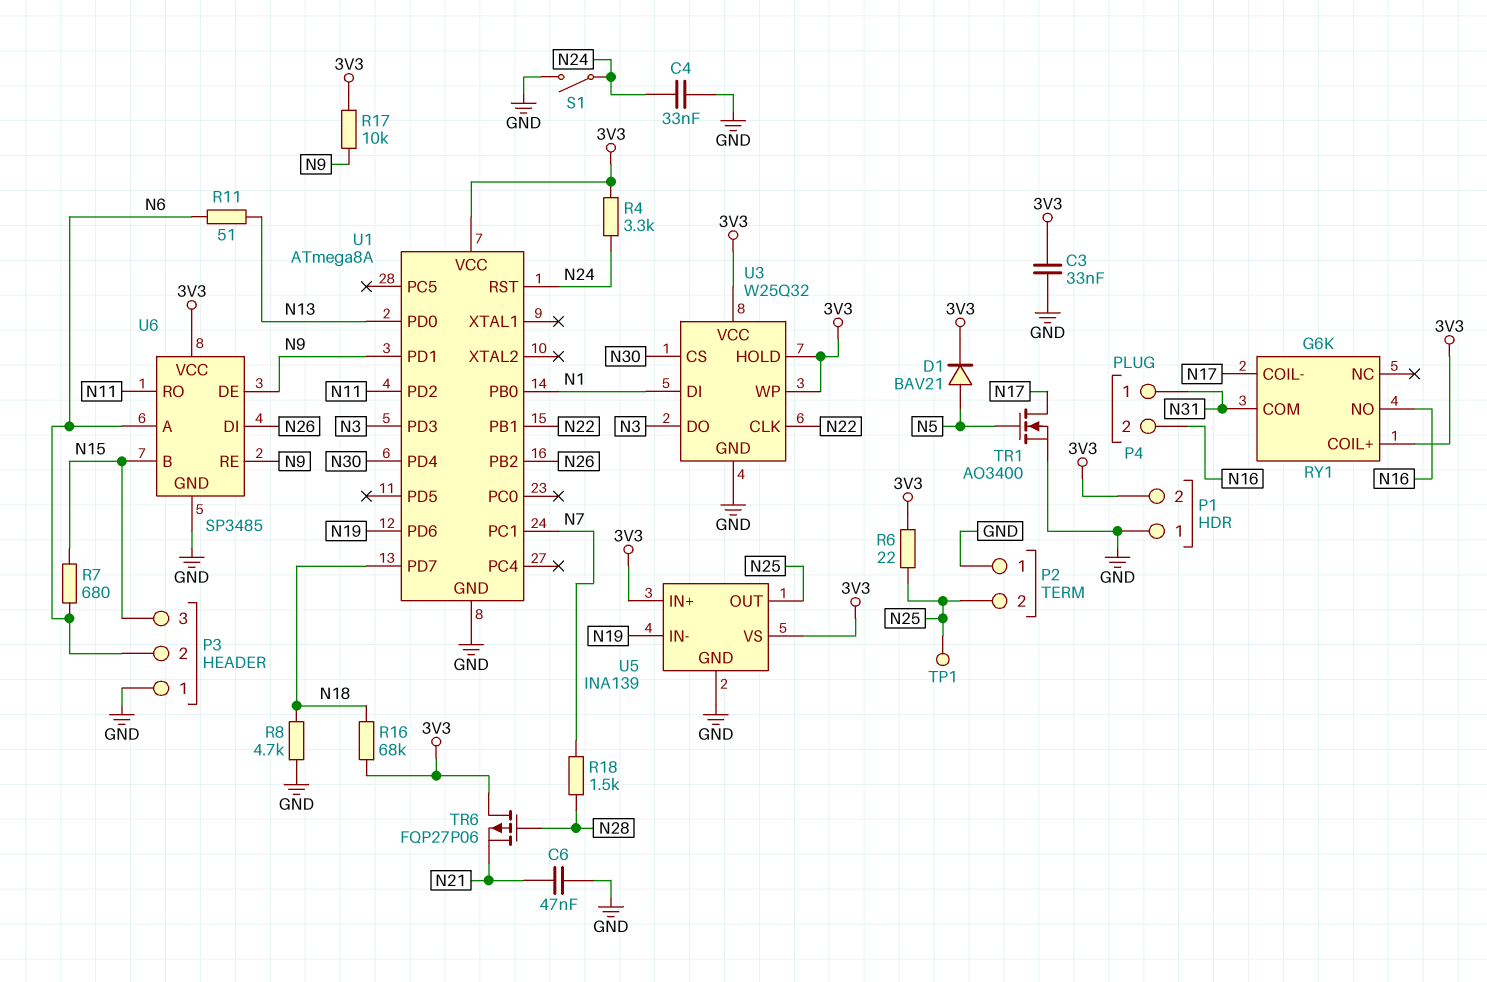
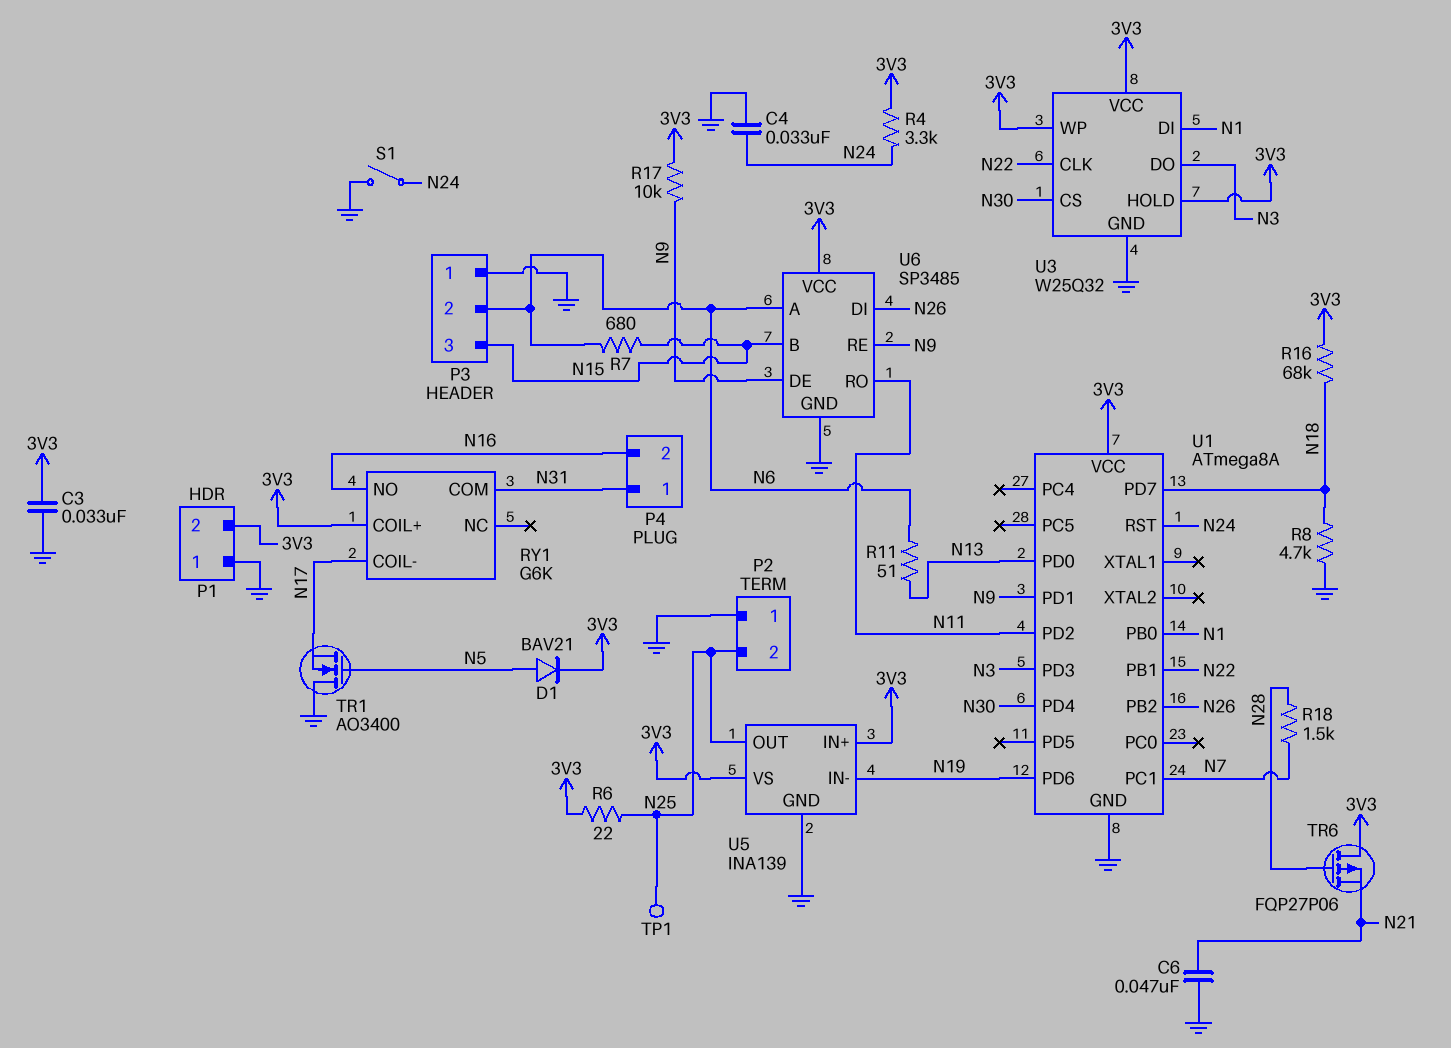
TR1: NMOS AO3400 (G N5, D N17, S GND) -> NMOS AO3400 (G N5, D GND, S N17)

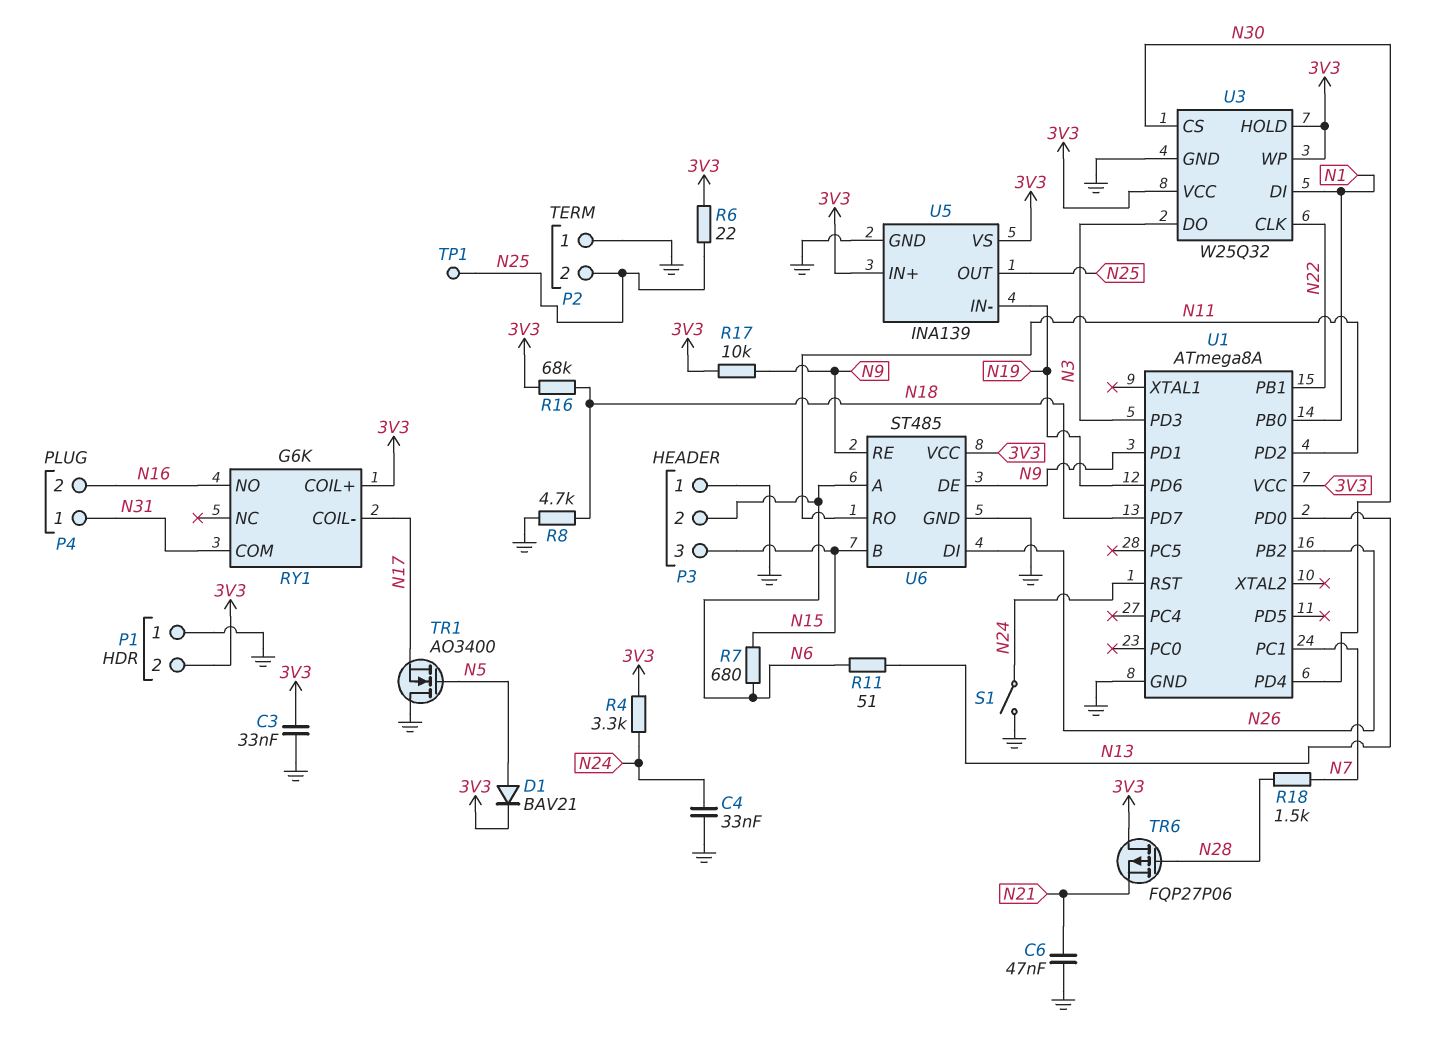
U6: SP3485 -> ST485

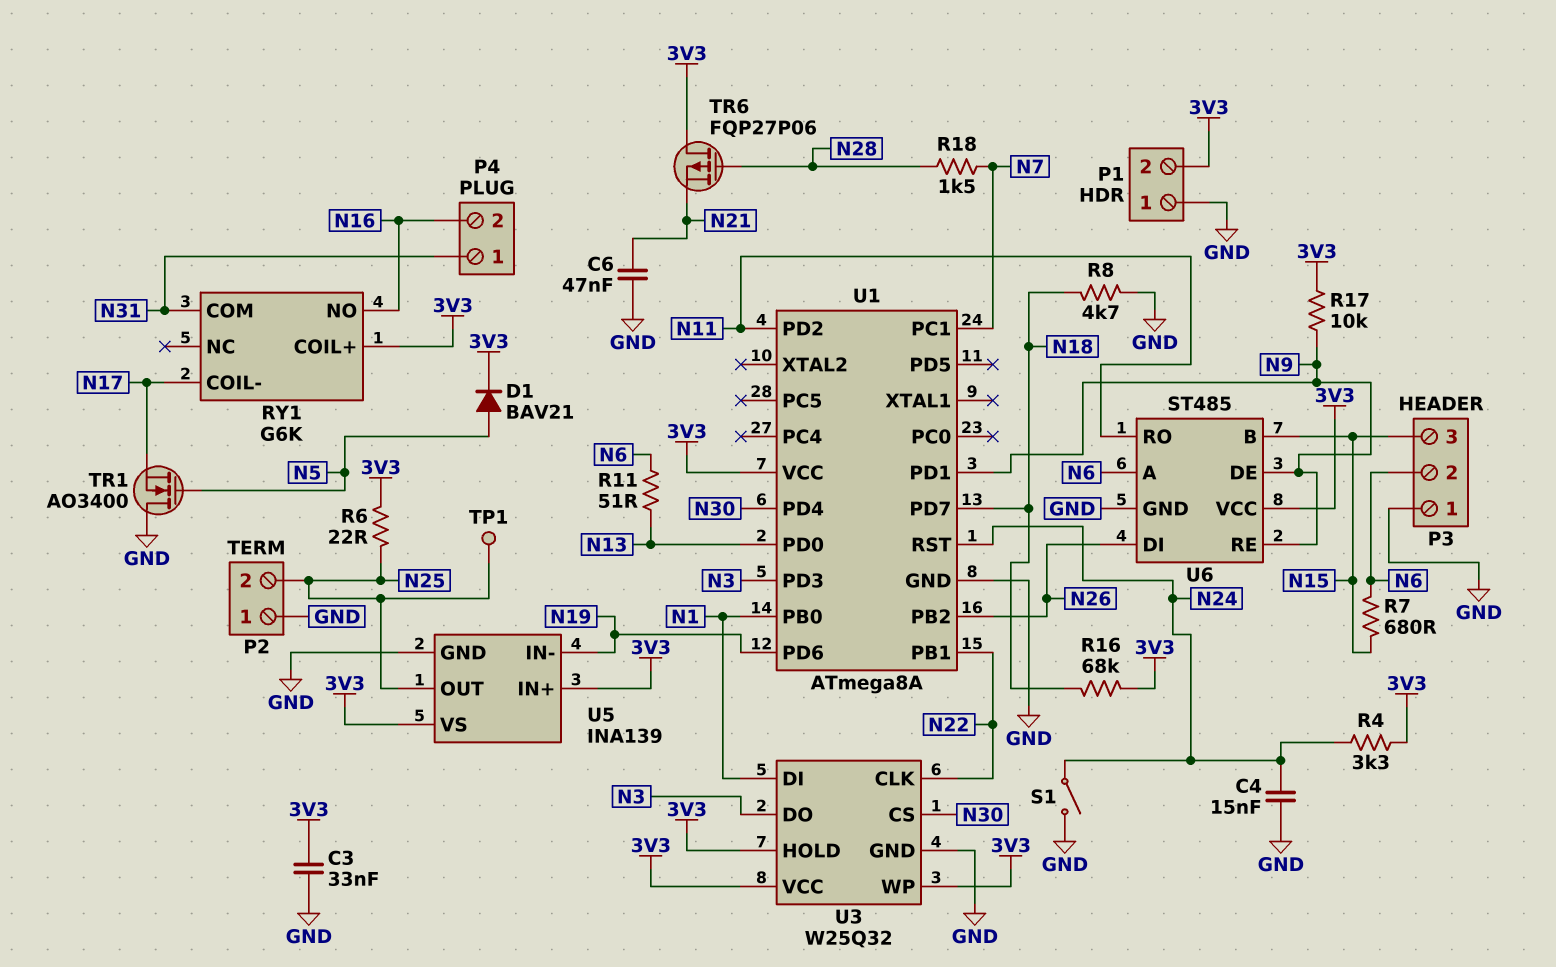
C4: 33nF (GND, N24) -> 15nF (GND, N24)

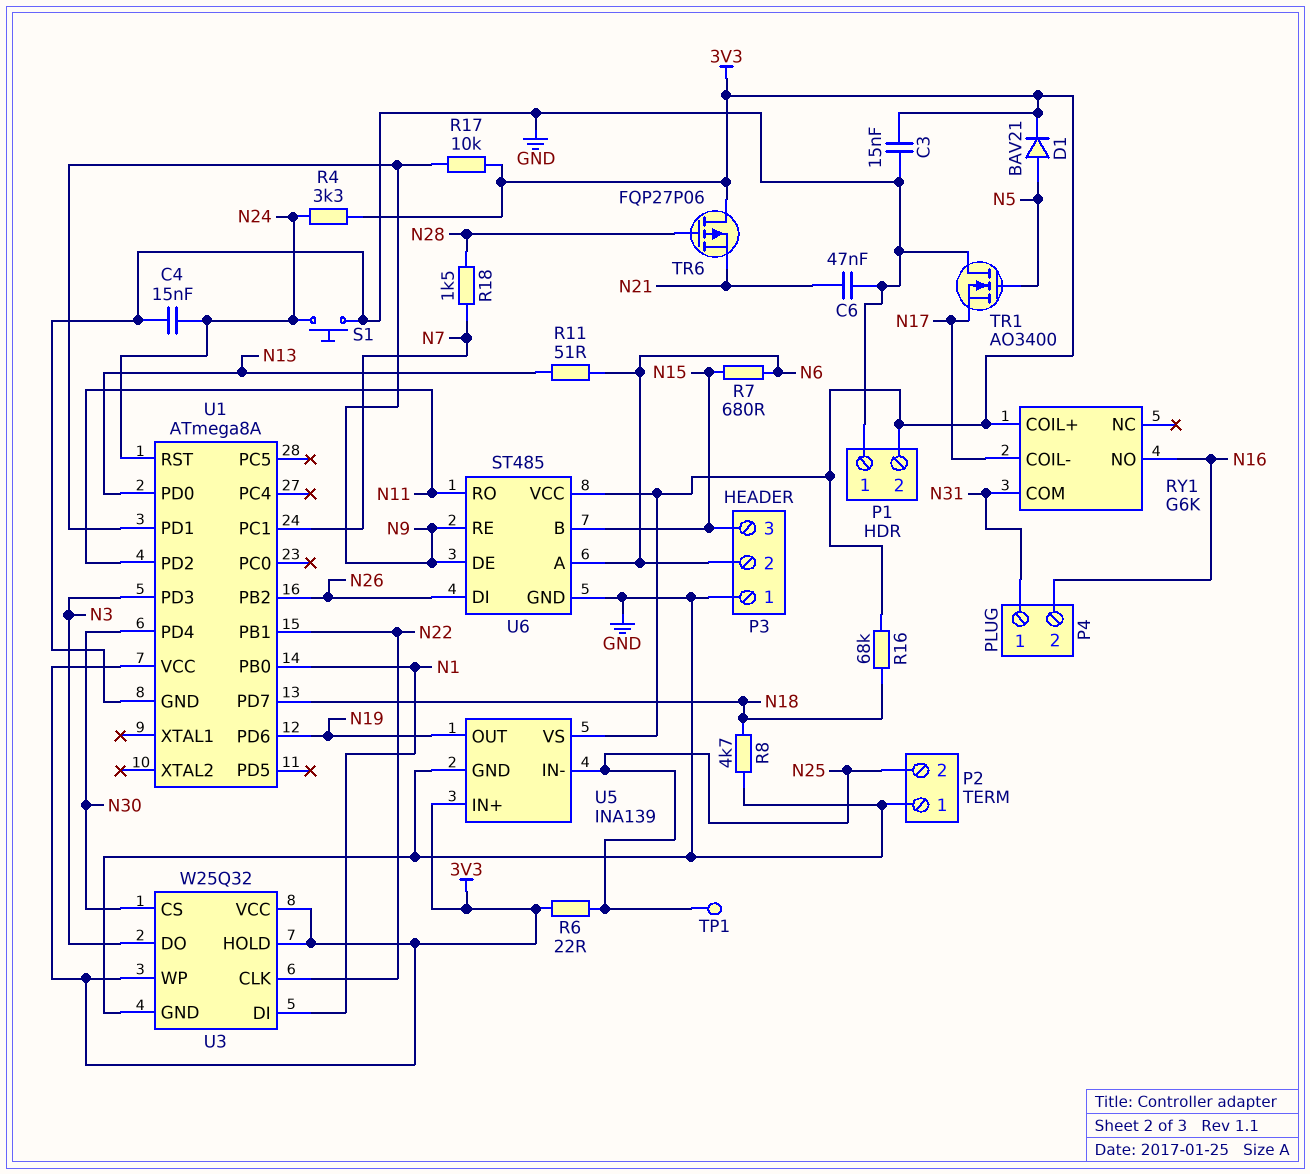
C3: 33nF (3V3, GND) -> 15nF (3V3, GND)
S1: switch (GND, N24) -> button (GND, N24)
U5 pin IN-: N19 -> N25
U5 pin OUT: N25 -> N19

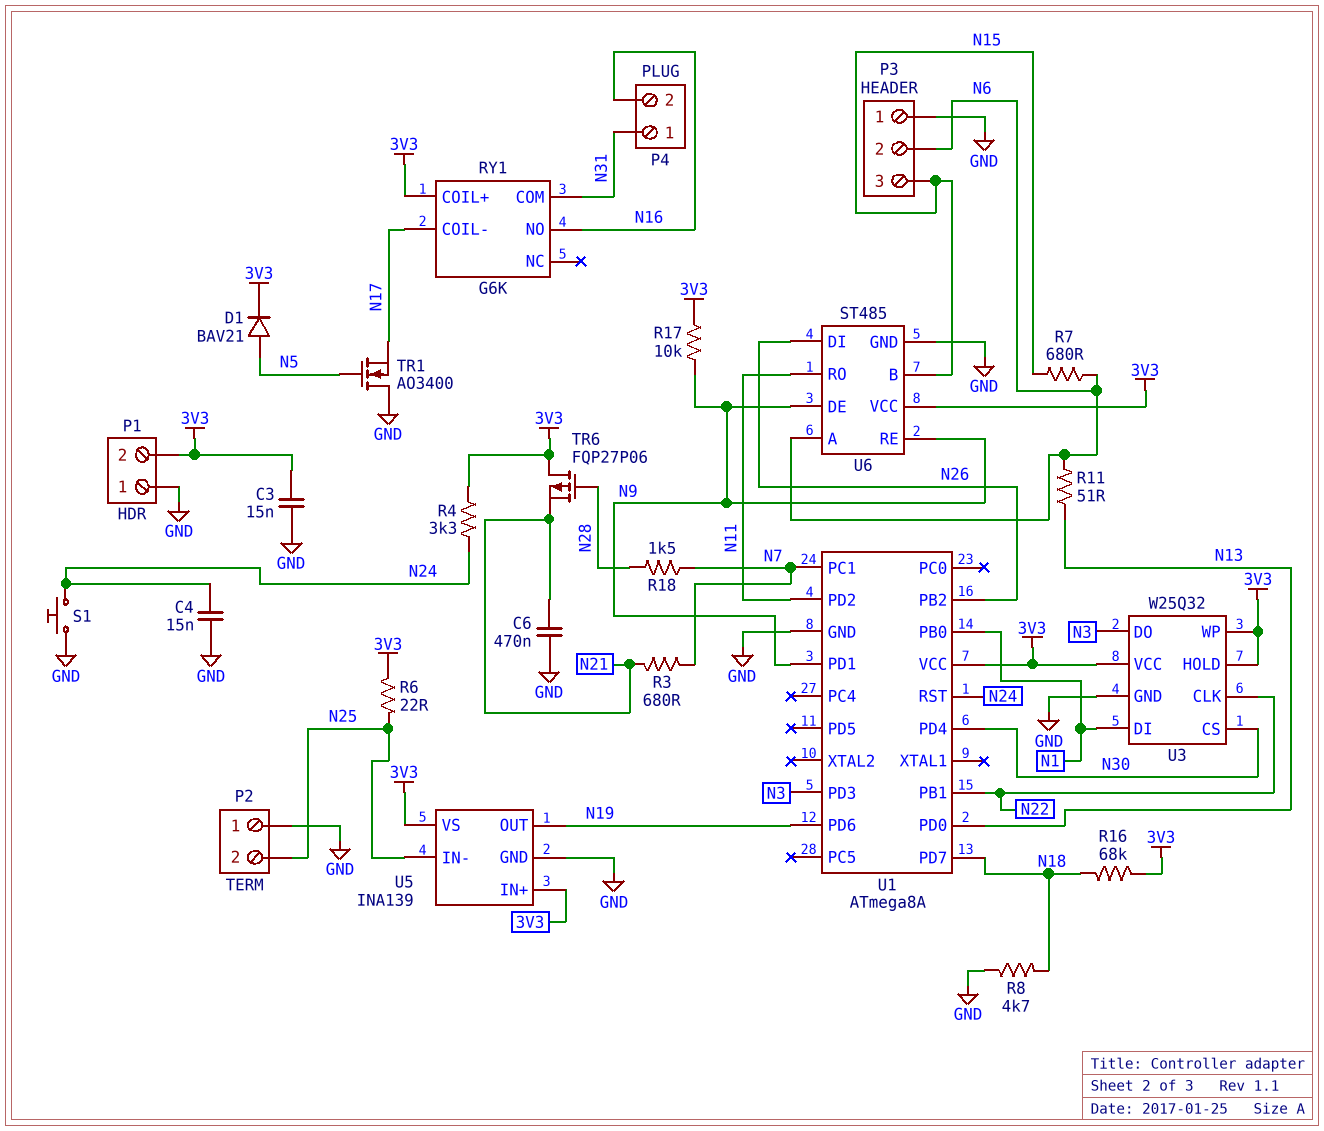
C6: 47nF (GND, N21) -> 470nF (GND, N21)
R3: none -> 680 (N7, N21)
TP1: test point (N25) -> none

